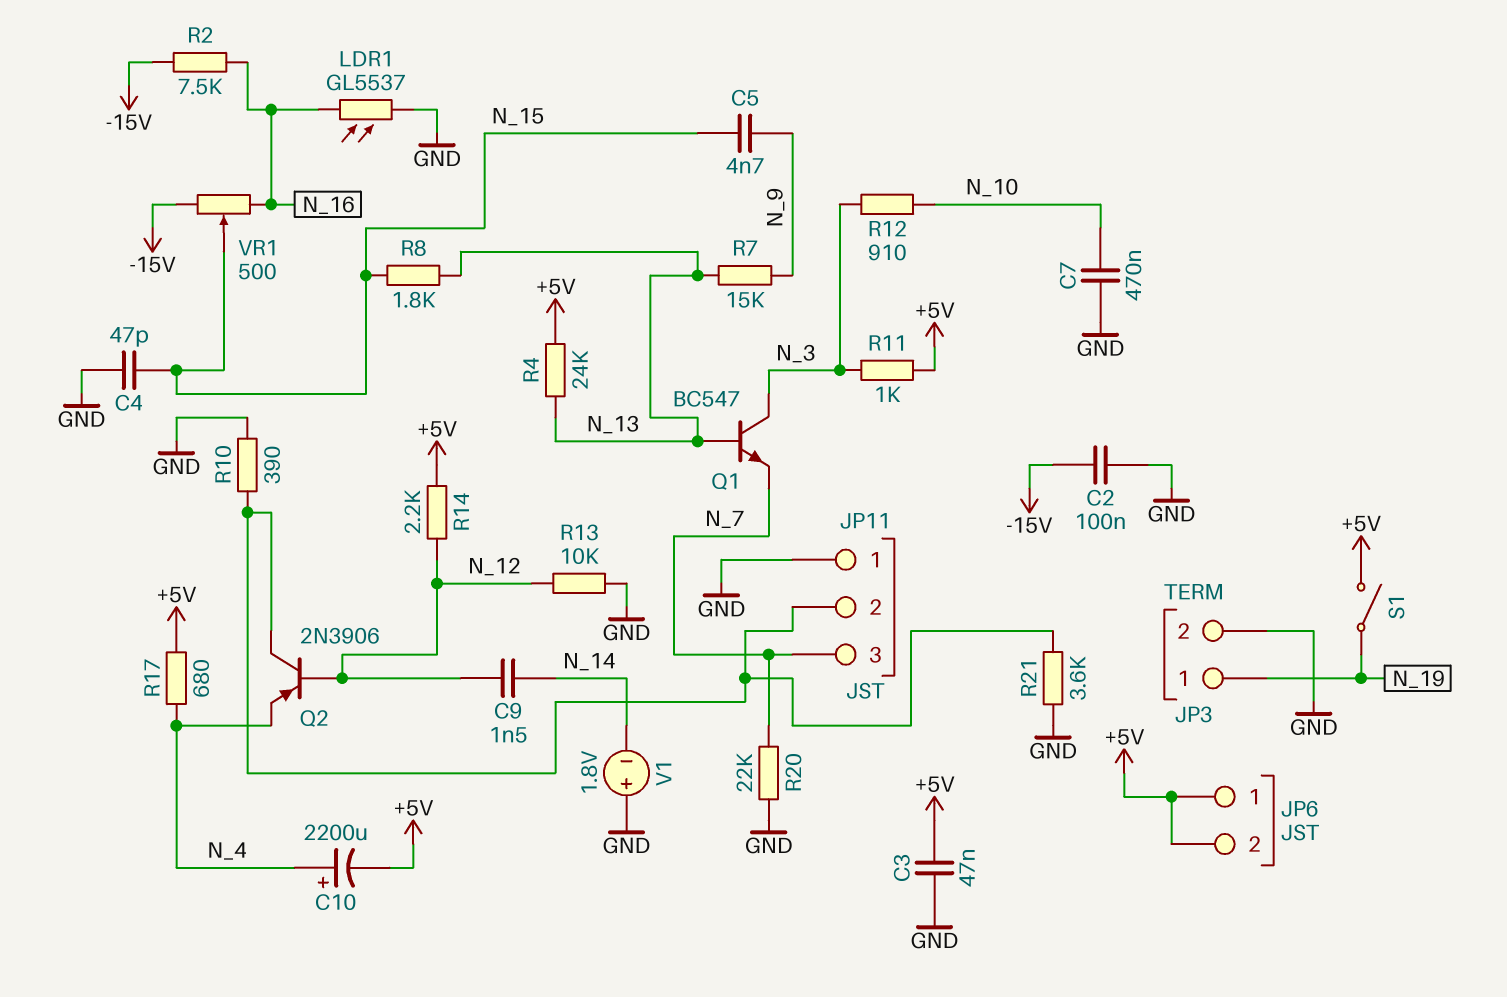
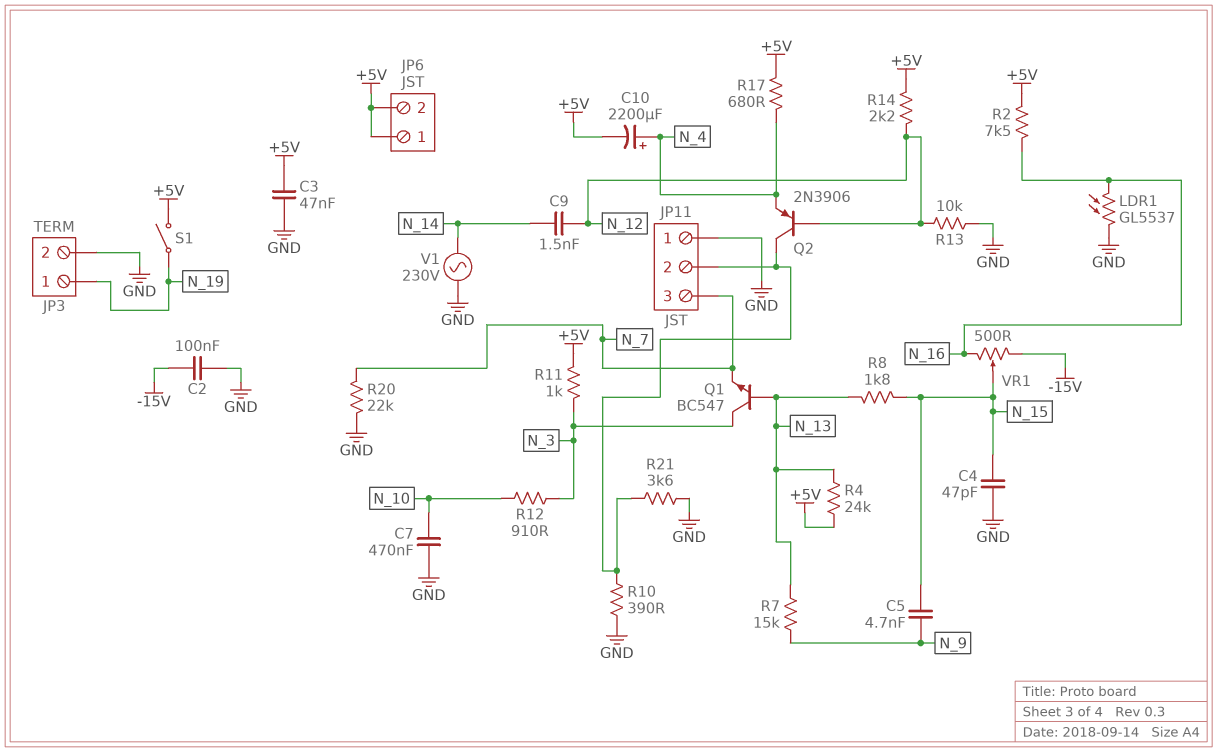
R2: 7.5k (-15V, N_16) -> 7.5k (+5V, N_16)
V1: 1.8V (plus GND, minus N_14) -> AC 230V (GND, N_14)

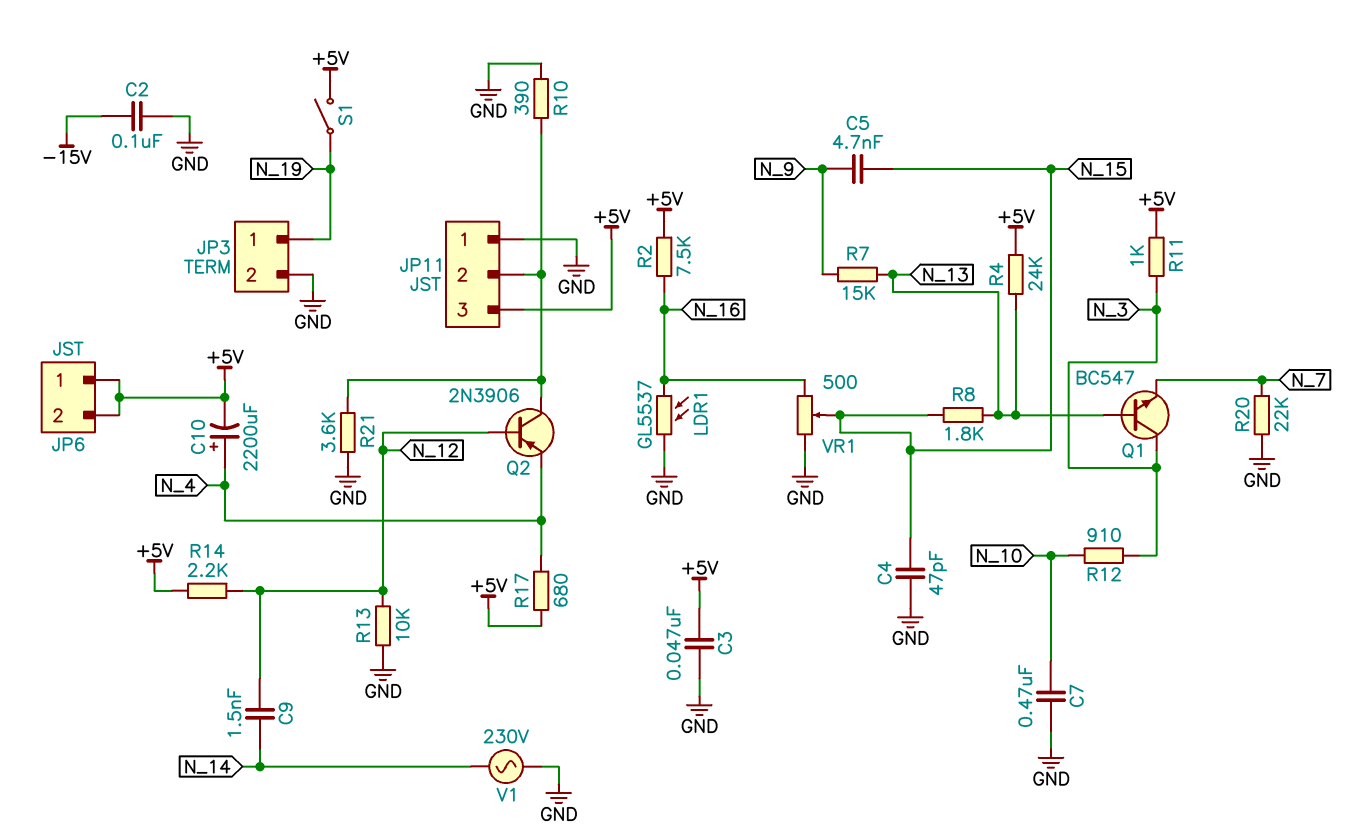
JP11 pin 3: N_7 -> +5V
VR1: 500 (-15V, N_16, wiper N_15) -> 500 (GND, N_16, wiper N_15)

